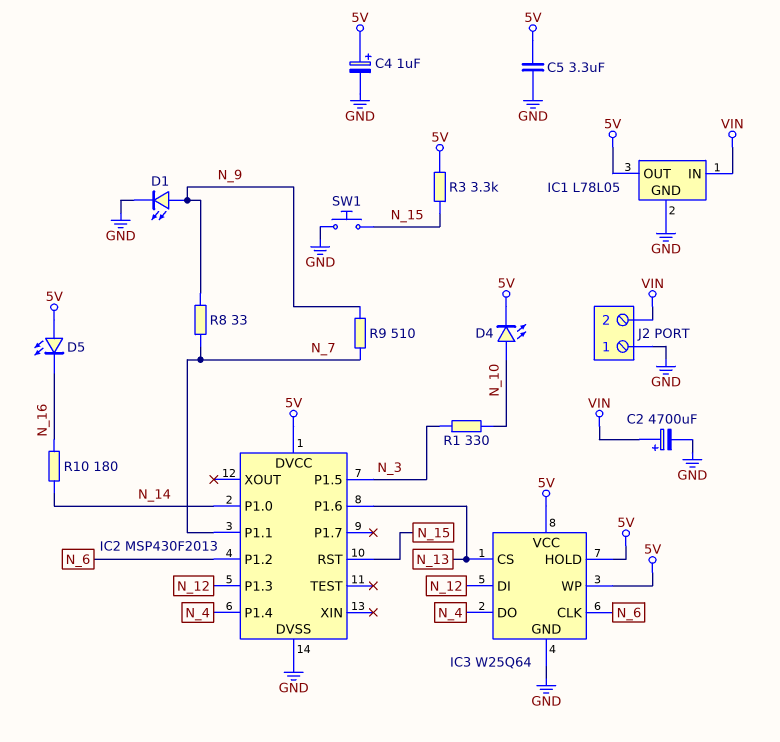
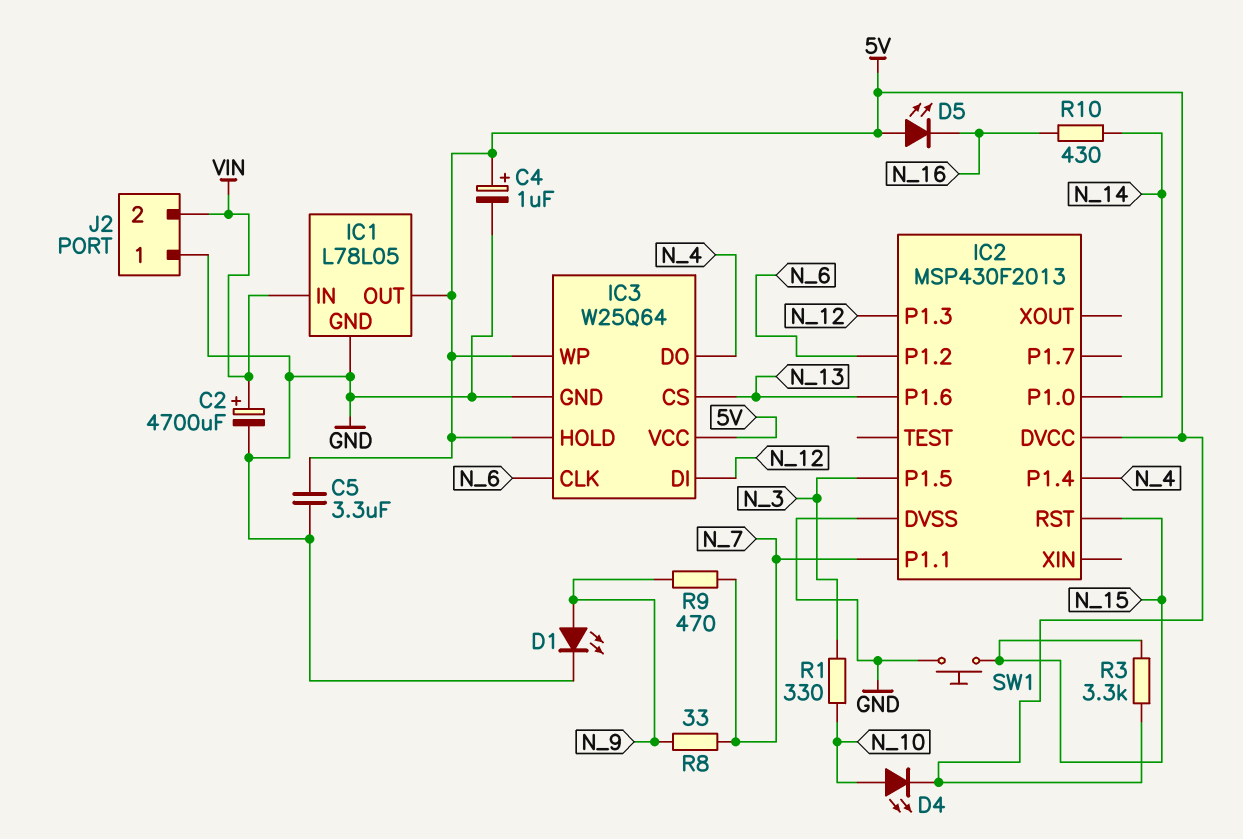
R9: 510 (N_7, N_9) -> 470 (N_7, N_9)
R10: 180 (N_14, N_16) -> 430 (N_14, N_16)

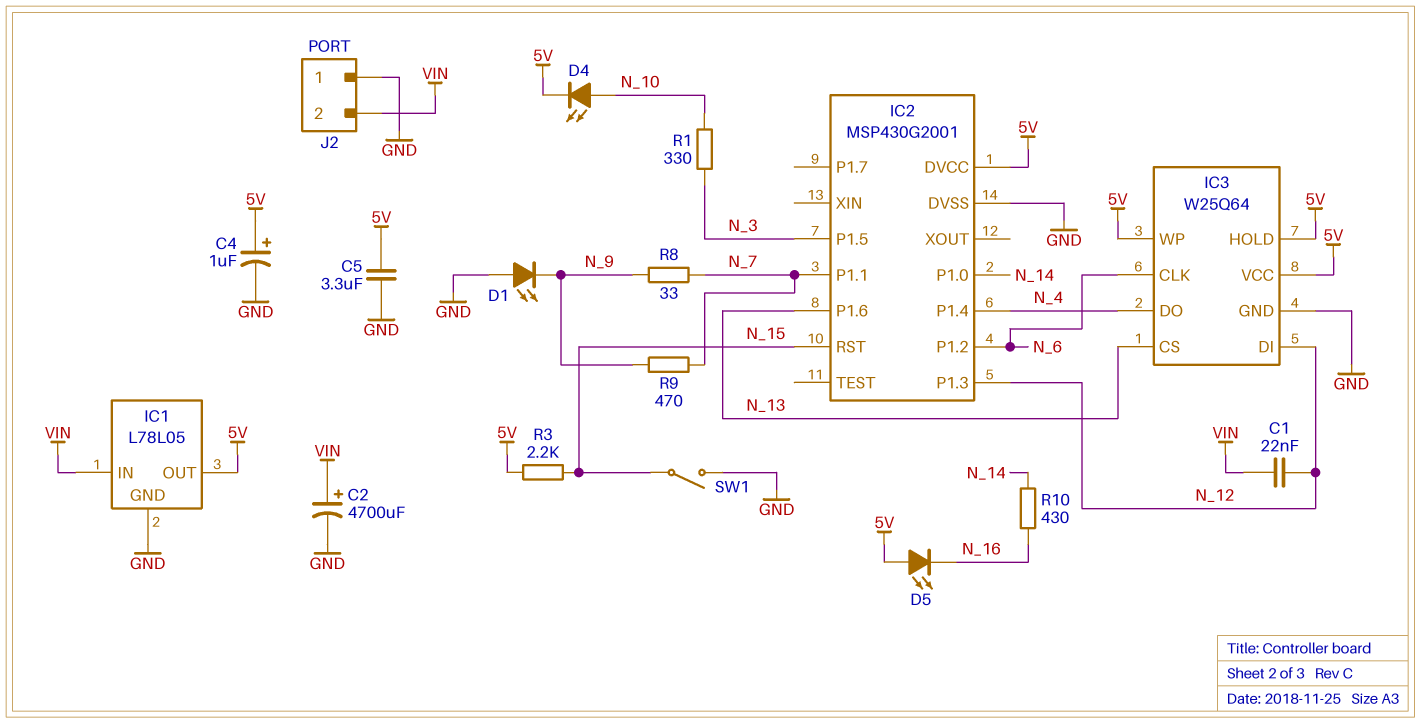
C1: none -> 22nF (N_12, VIN)
D1: LED (A N_9, K GND) -> LED (A GND, K N_9)
IC2: MSP430F2013 -> MSP430G2001
R3: 3.3k (5V, N_15) -> 2.2k (5V, N_15)
SW1: button (GND, N_15) -> switch (GND, N_15)

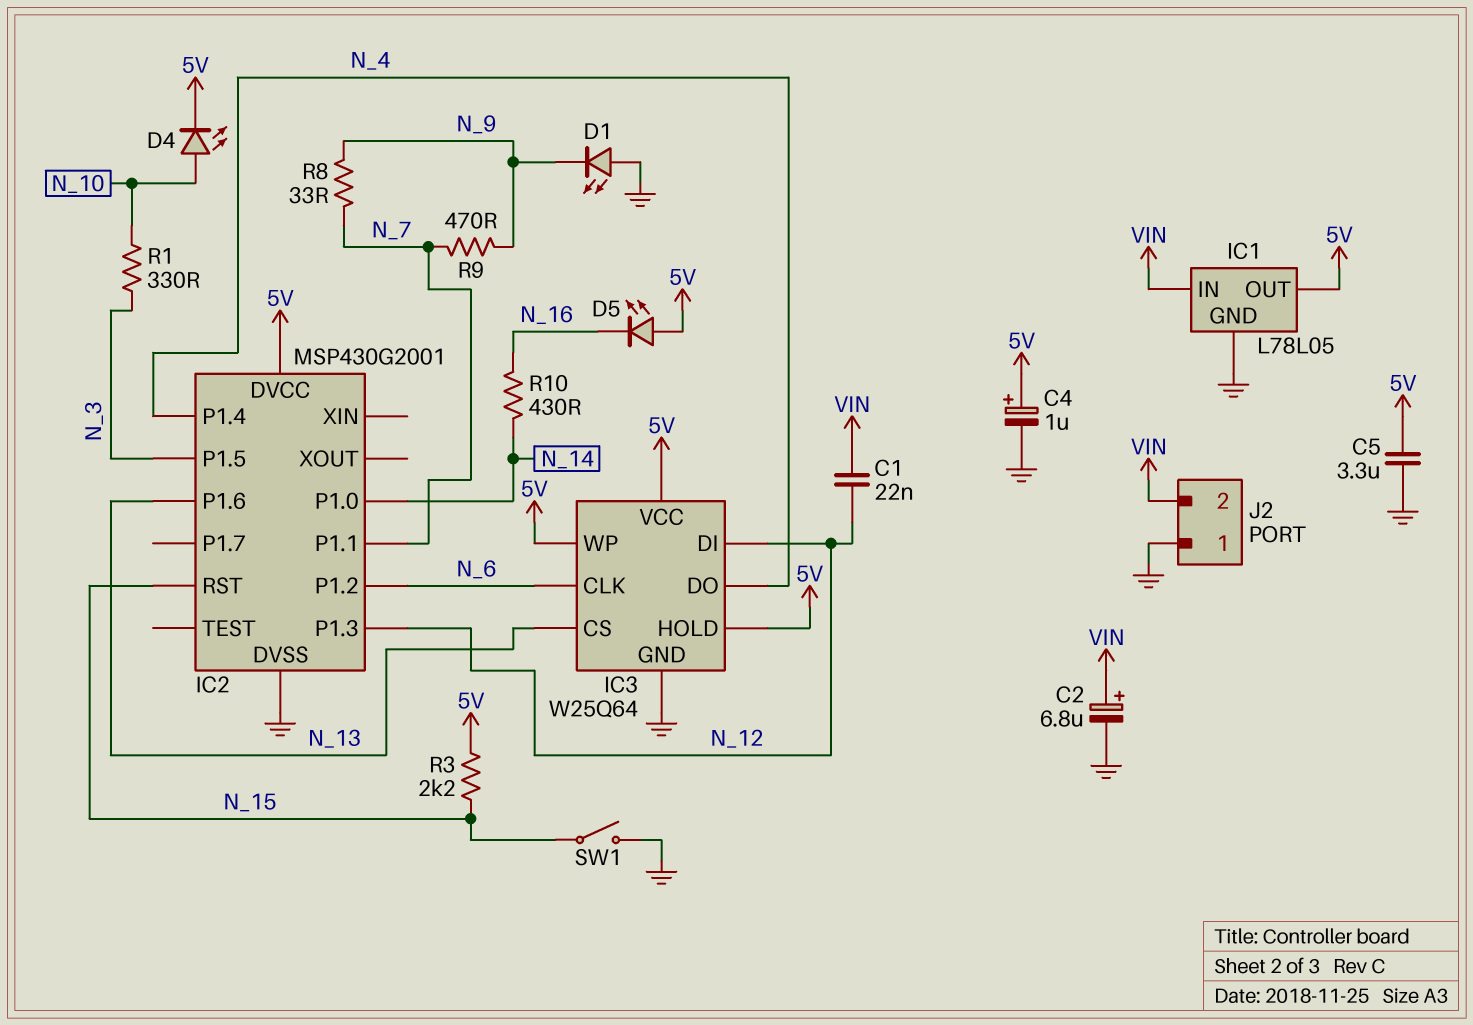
C2: 4700uF (plus VIN, minus GND) -> 6.8uF (plus VIN, minus GND)

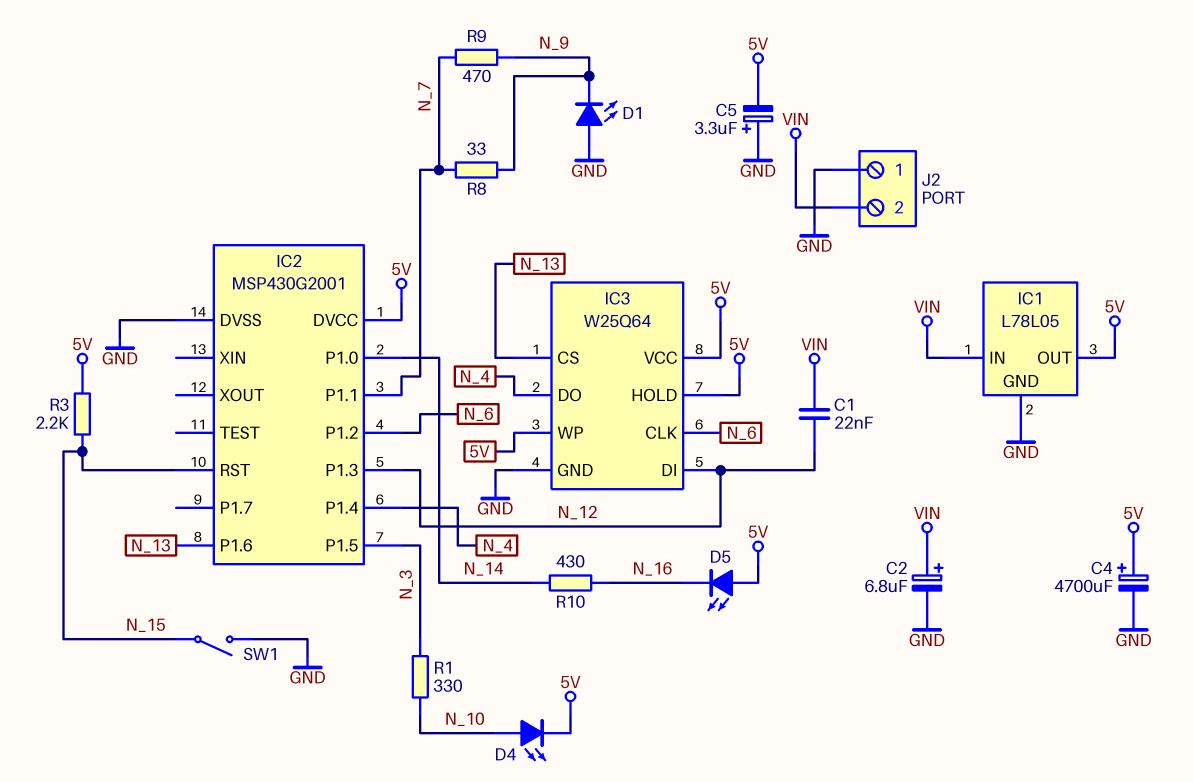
C4: 1uF (plus 5V, minus GND) -> 4700uF (plus 5V, minus GND)
C5: 3.3uF (5V, GND) -> 3.3uF (plus GND, minus 5V)

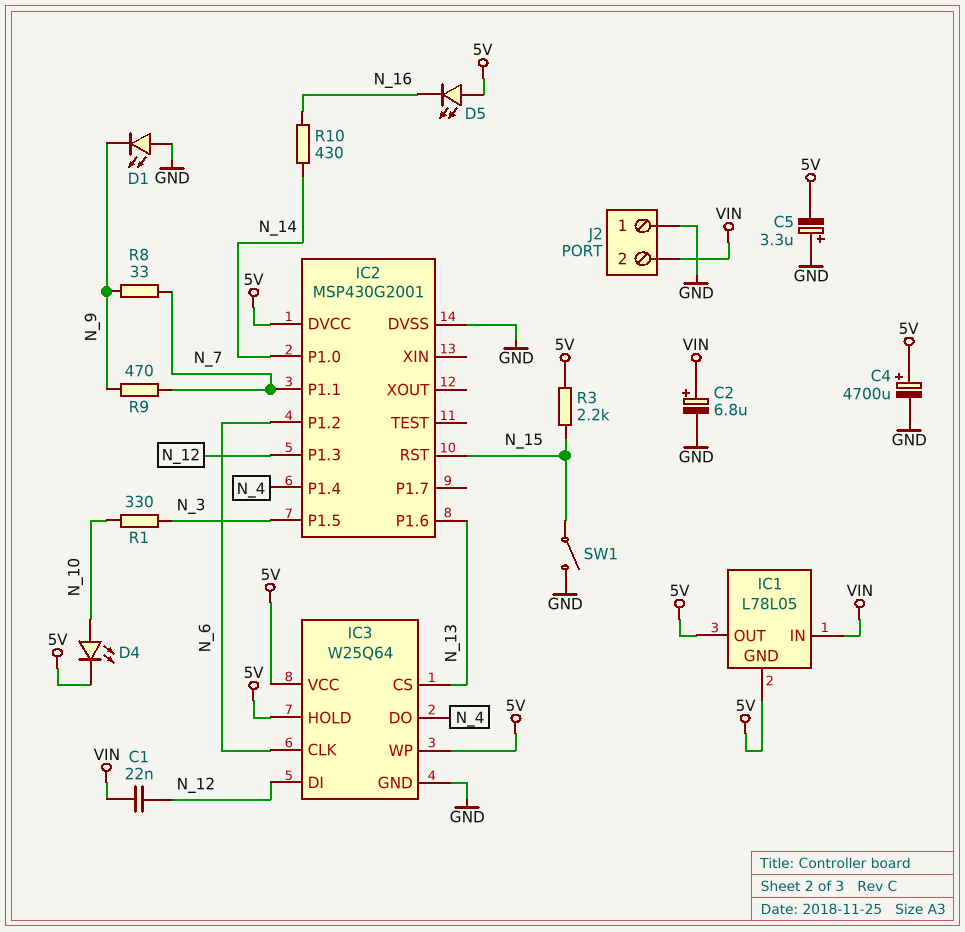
IC1 pin GND: GND -> 5V

